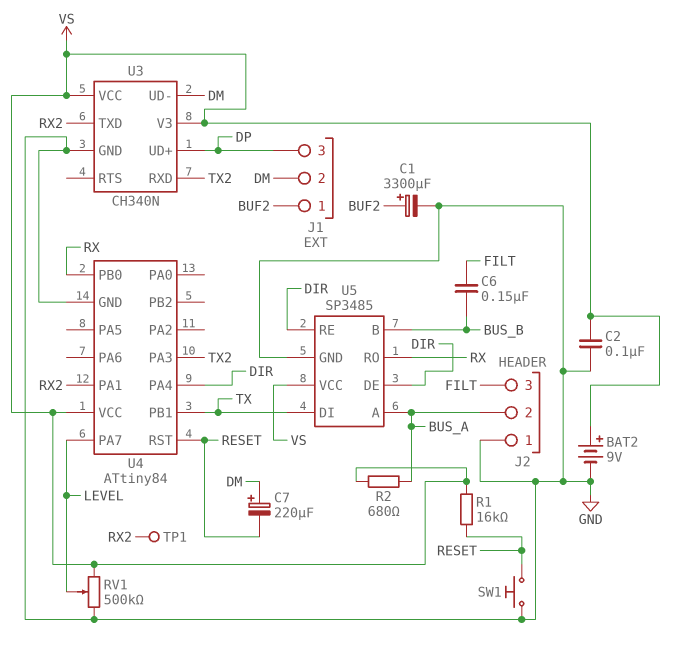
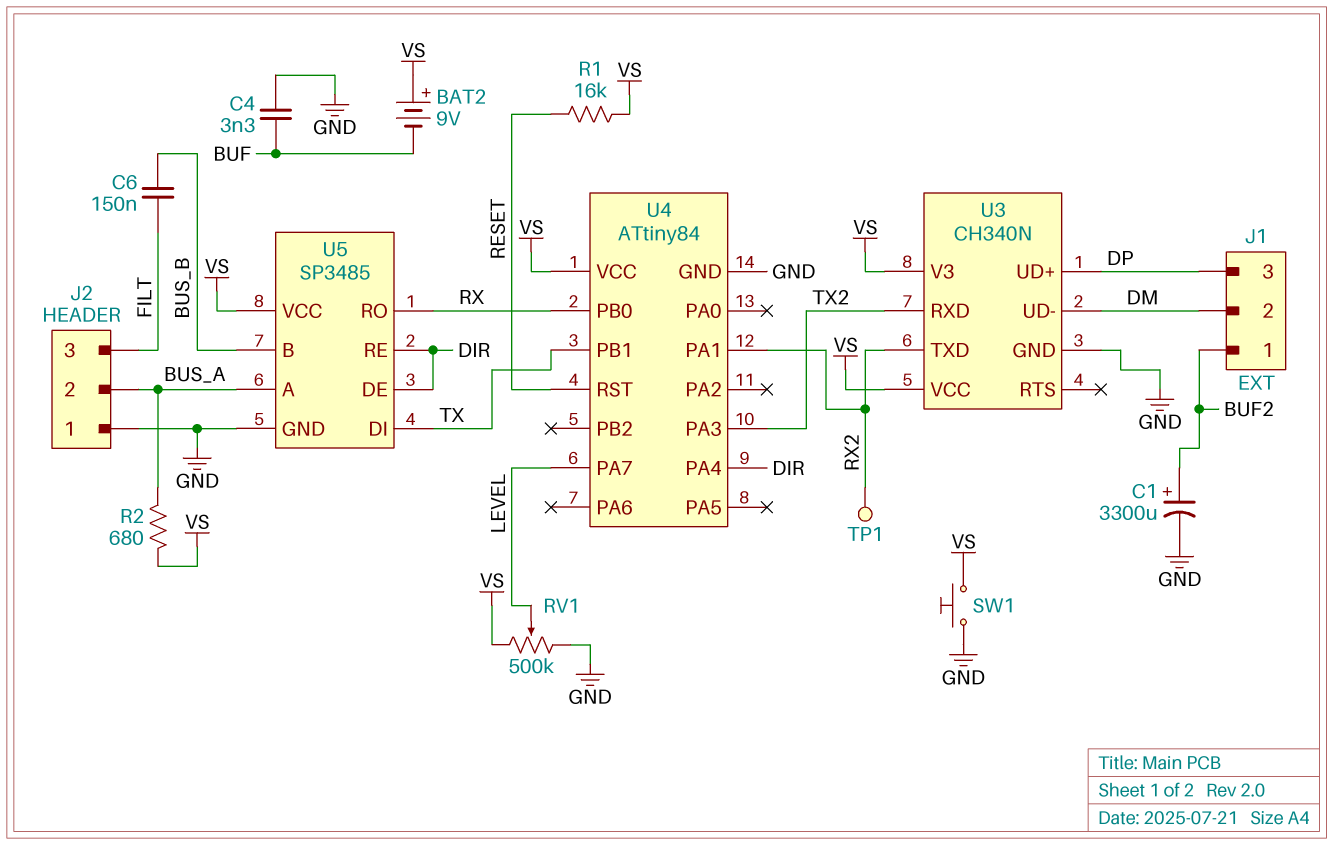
BAT2: 9V (plus VS, minus GND) -> 9V (plus VS, minus BUF)
C2: 100nF (GND, VS) -> none
C4: none -> 3.3nF (BUF, GND)
C7: 220uF (plus DM, minus RESET) -> none
SW1: button (GND, RESET) -> button (GND, VS)

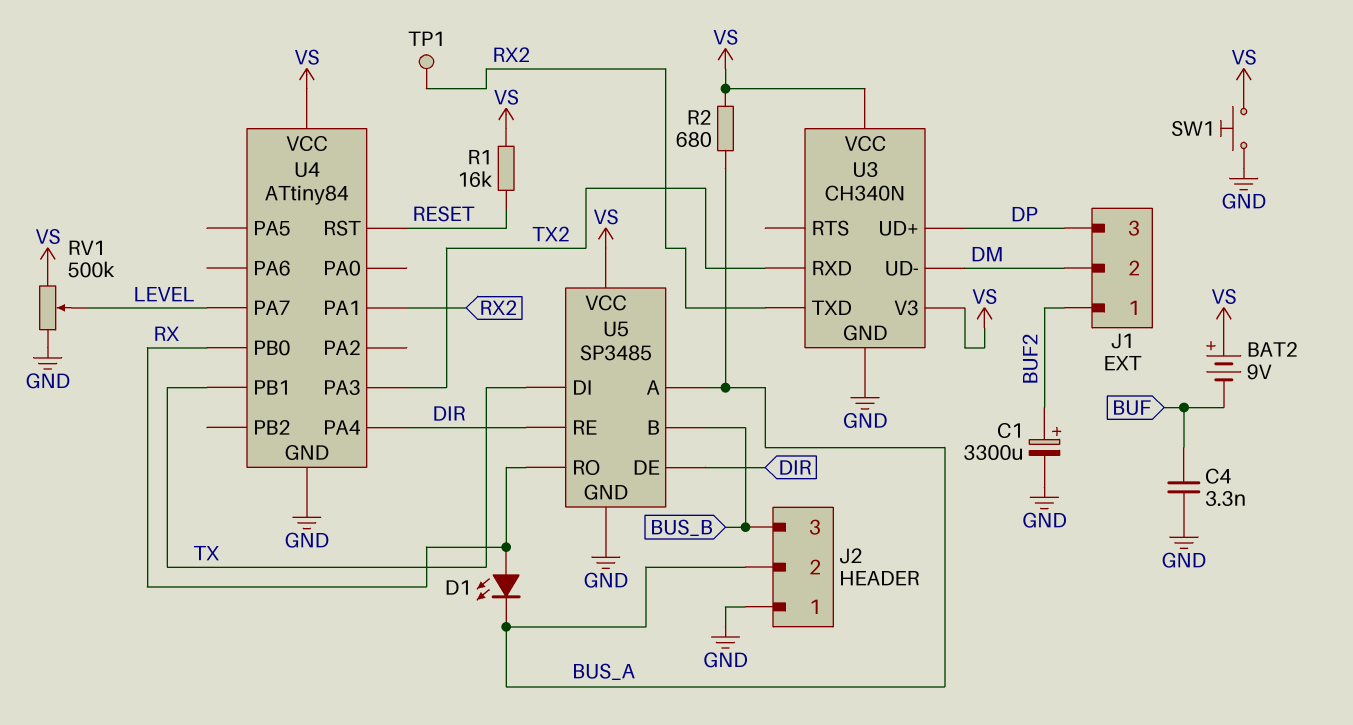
C6: 150nF (BUS_B, FILT) -> none
D1: none -> LED (A RX, K BUS_A)
J2 pin 3: FILT -> BUS_B

